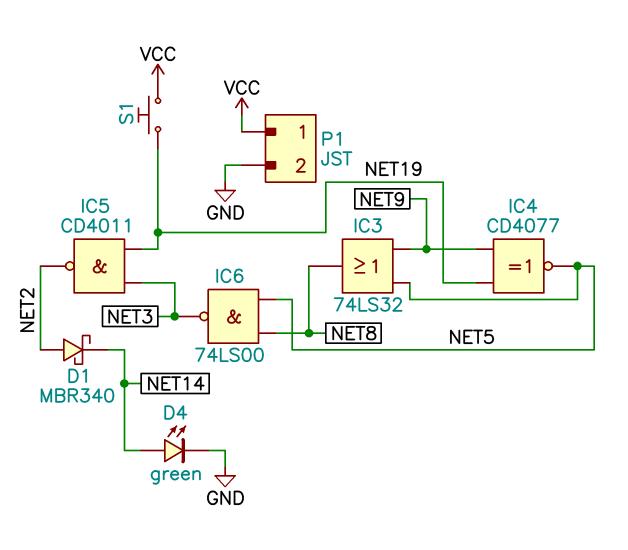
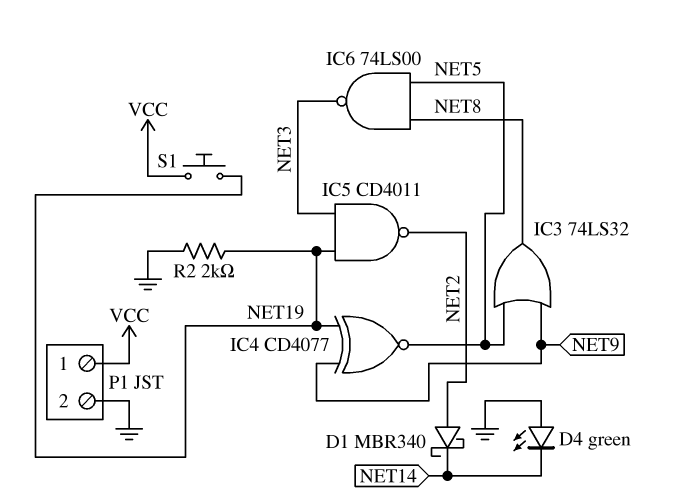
D4: LED green (A NET14, K GND) -> LED green (A GND, K NET14)
R2: none -> 2k (GND, NET19)

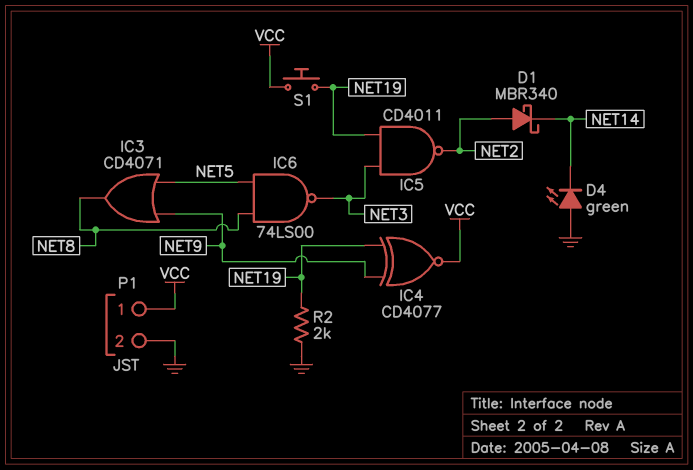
IC3: OR 74LS32 (in NET5, in NET9, out NET8) -> OR CD4071 (in NET5, in NET9, out NET8)
IC4: XNOR CD4077 (in NET9, in NET19, out NET5) -> XNOR CD4077 (in NET9, in NET19, out VCC)

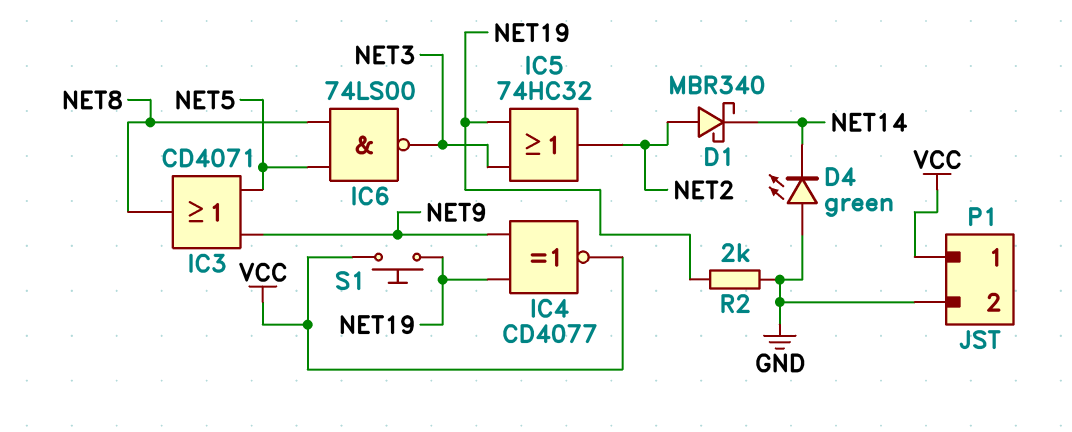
IC5: NAND CD4011 (in NET3, in NET19, out NET2) -> OR 74HC32 (in NET3, in NET19, out NET2)

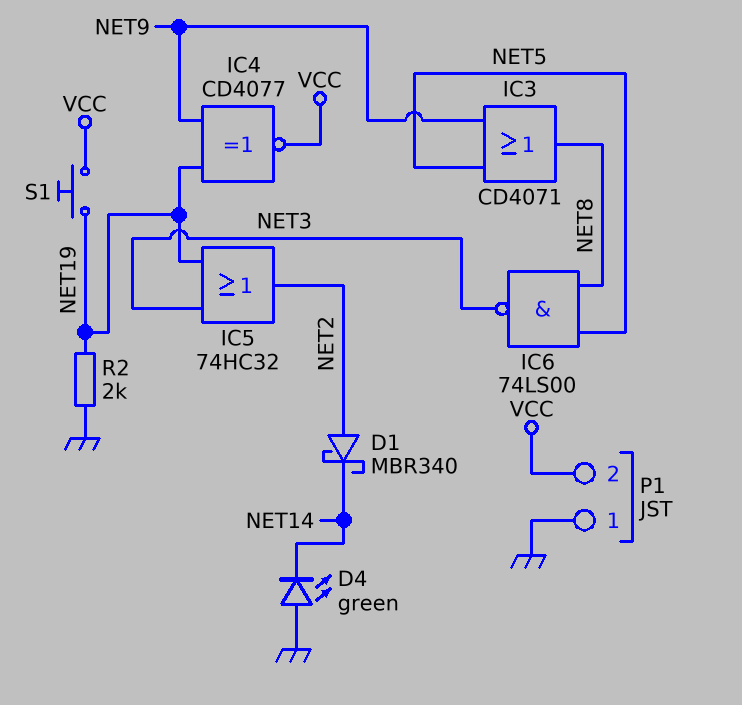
P1 pin 1: VCC -> GND
P1 pin 2: GND -> VCC

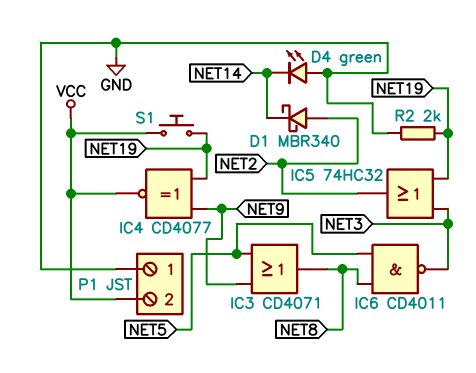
IC6: NAND 74LS00 (in NET5, in NET8, out NET3) -> NAND CD4011 (in NET5, in NET8, out NET3)

